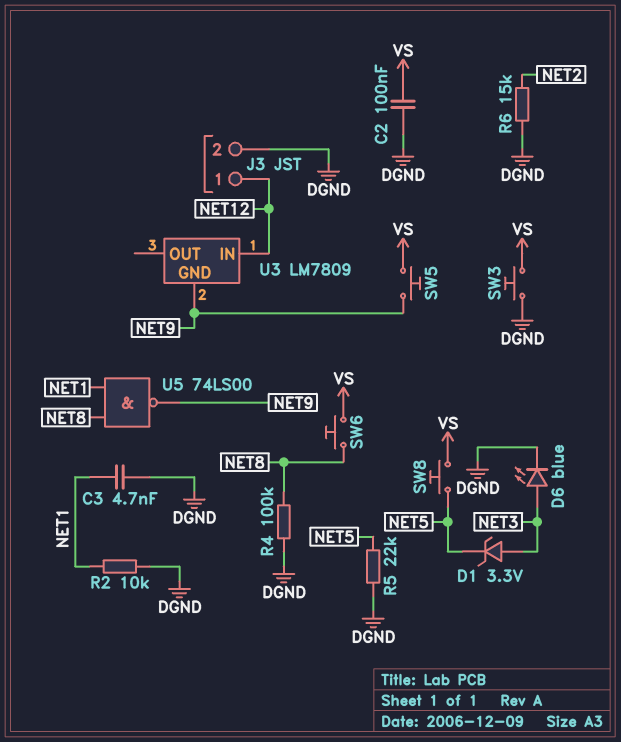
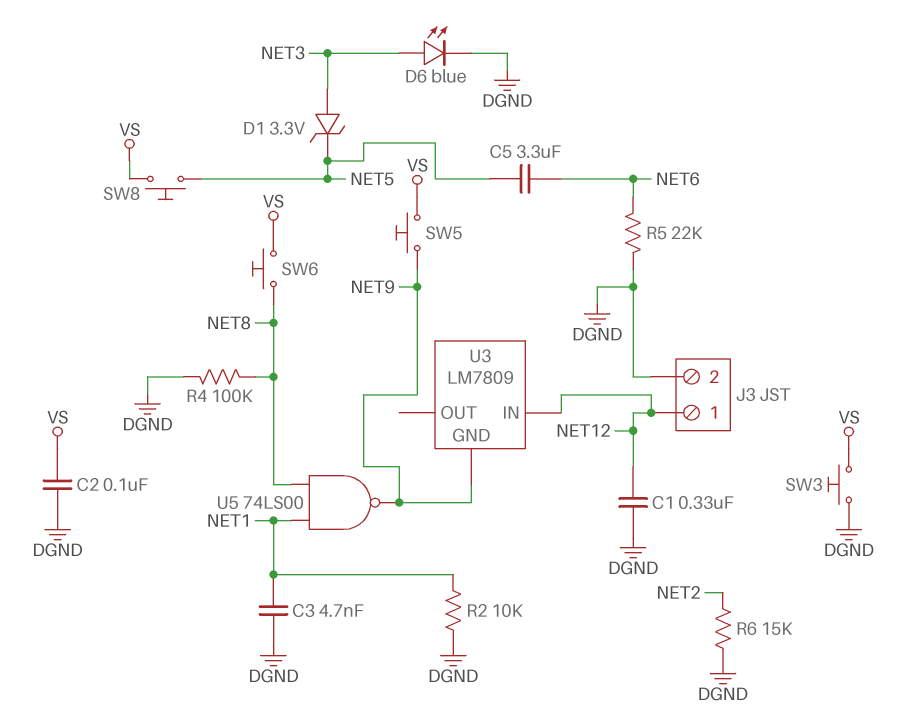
C1: none -> 330nF (DGND, NET12)
C5: none -> 3.3uF (NET5, NET6)
R5: 22k (DGND, NET5) -> 22k (DGND, NET6)

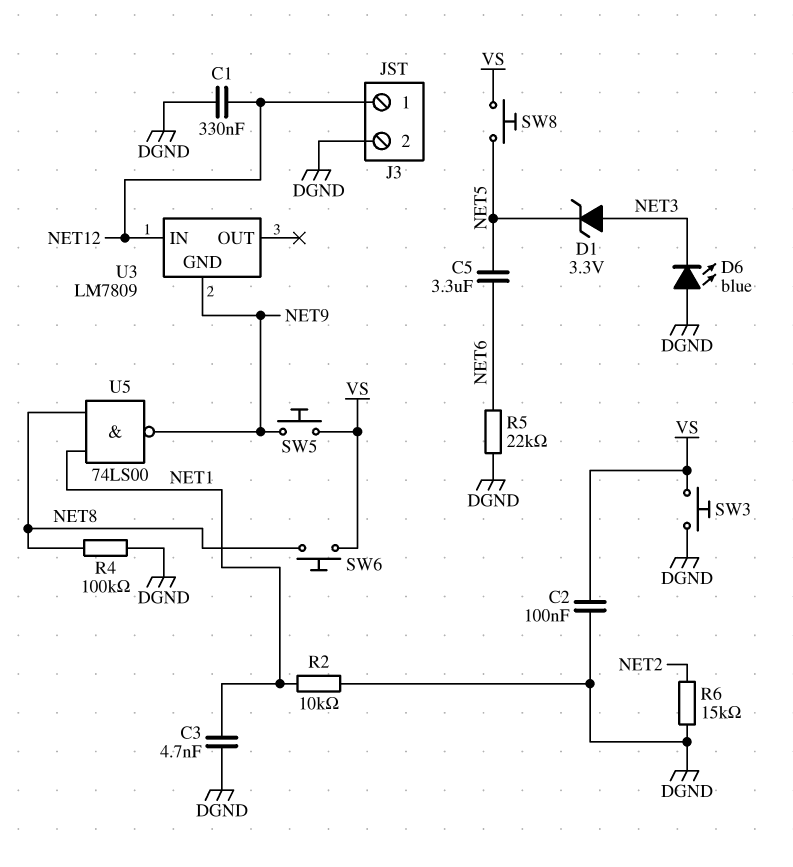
D6: LED blue (A NET3, K DGND) -> LED blue (A DGND, K NET3)

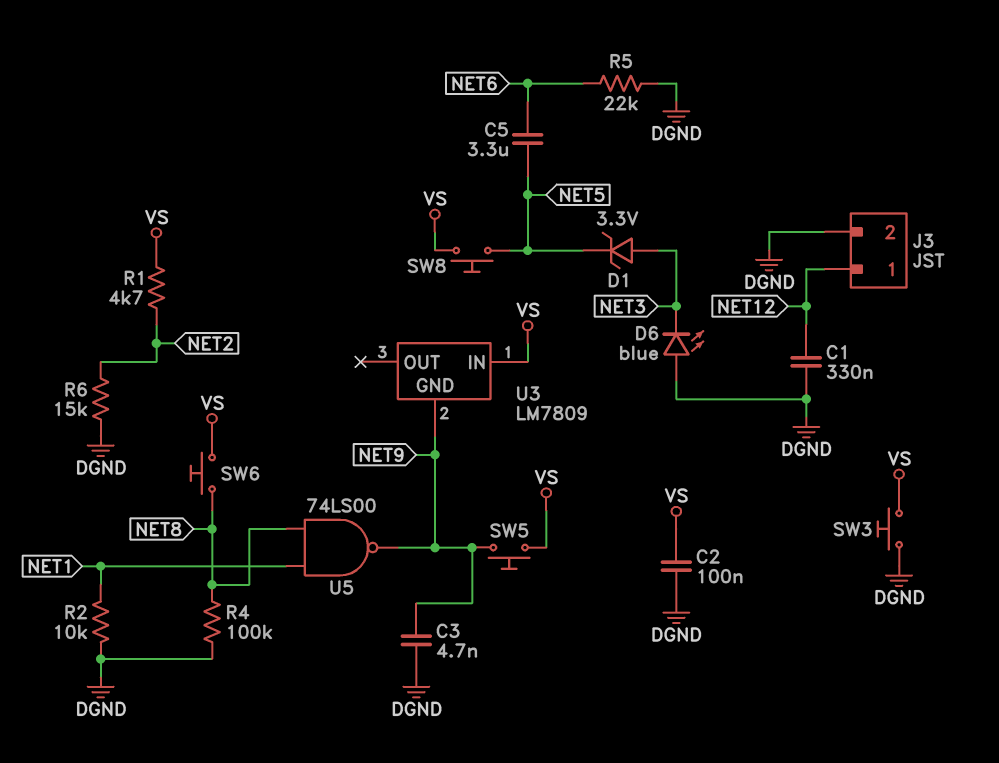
C3: 4.7nF (DGND, NET1) -> 4.7nF (DGND, NET9)
R1: none -> 4.7k (NET2, VS)
U3 pin IN: NET12 -> VS

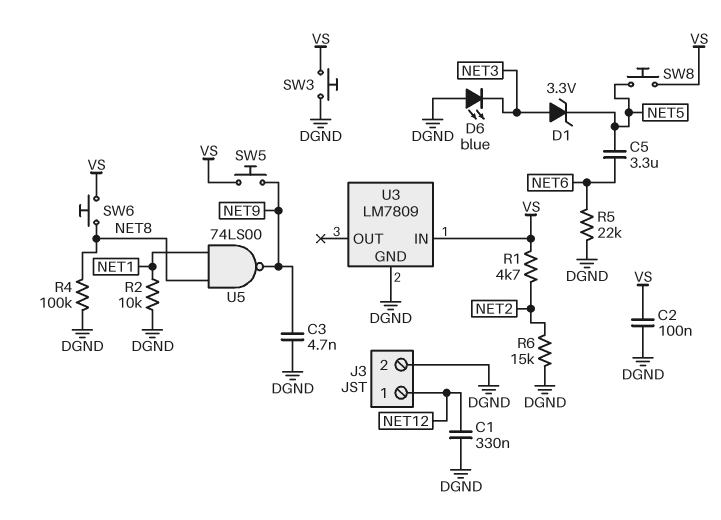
U3 pin GND: NET9 -> DGND

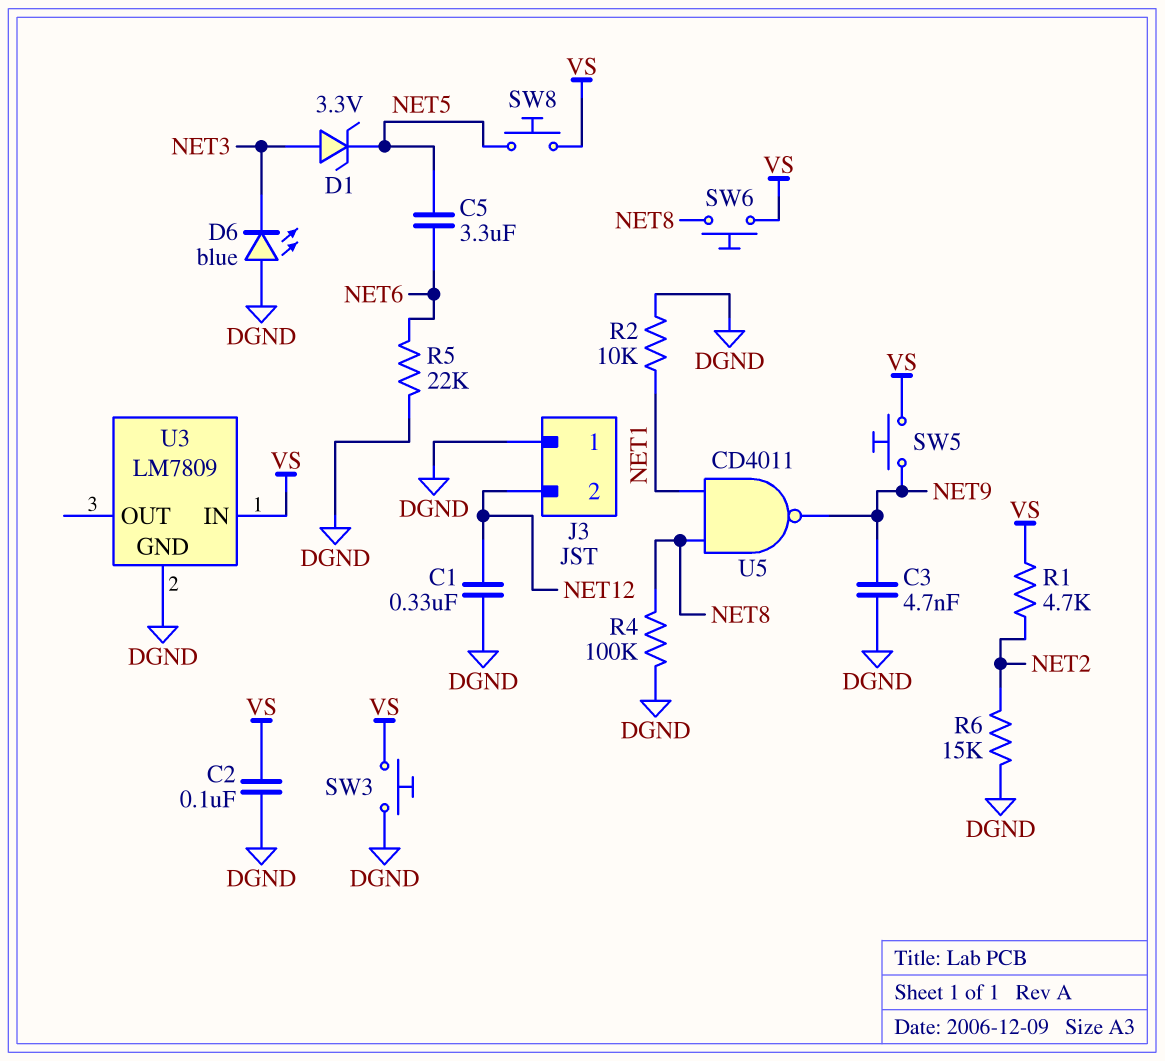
J3 pin 1: NET12 -> DGND
J3 pin 2: DGND -> NET12
U5: NAND 74LS00 (in NET1, in NET8, out NET9) -> NAND CD4011 (in NET1, in NET8, out NET9)

